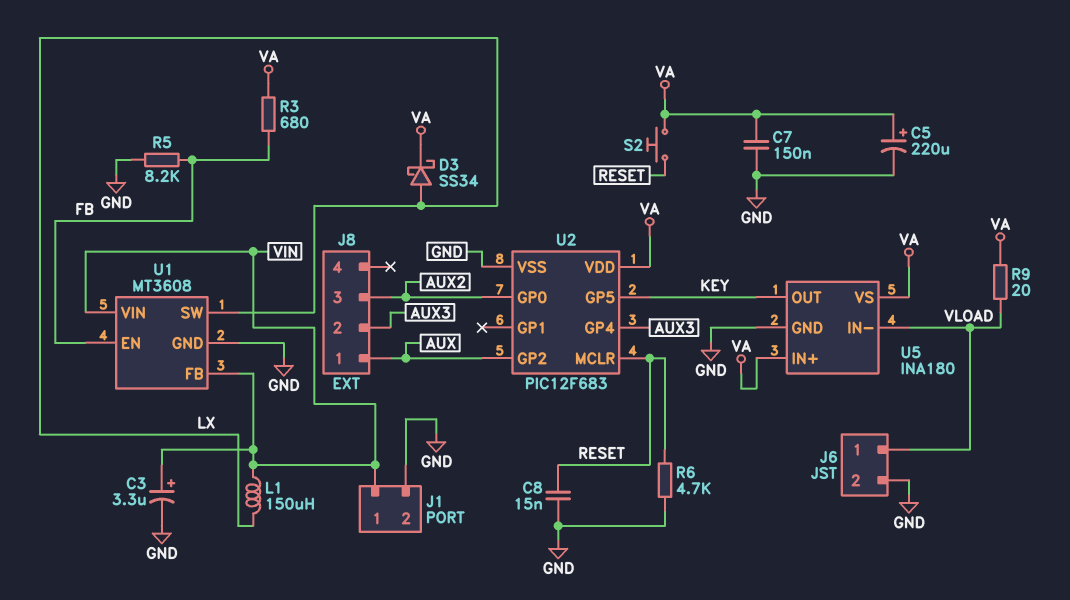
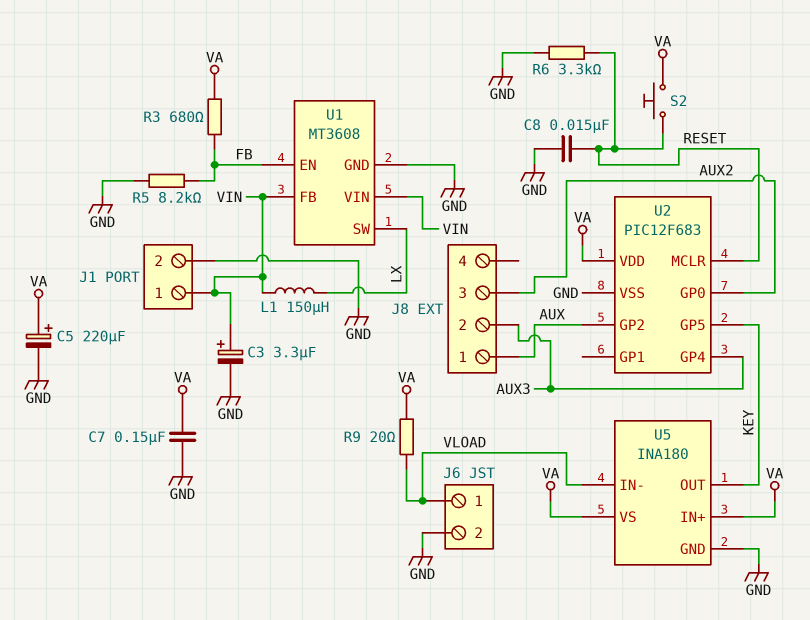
D3: schottky SS34 (A LX, K VA) -> none
R6: 4.7k (GND, RESET) -> 3.3k (GND, RESET)

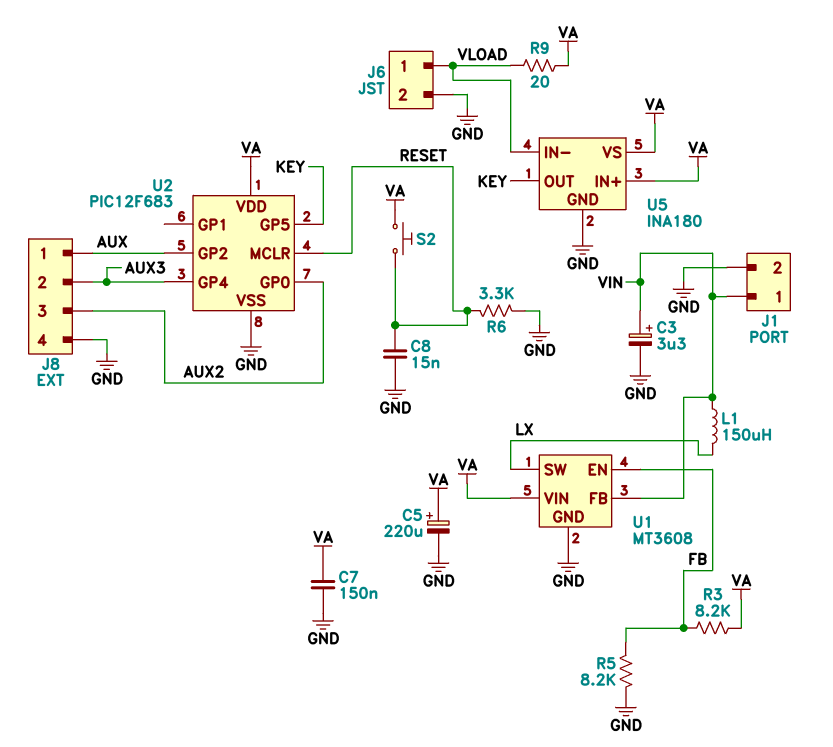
J8 pin 4: none -> GND
R3: 680 (FB, VA) -> 8.2k (FB, VA)
U1 pin VIN: VIN -> VA

